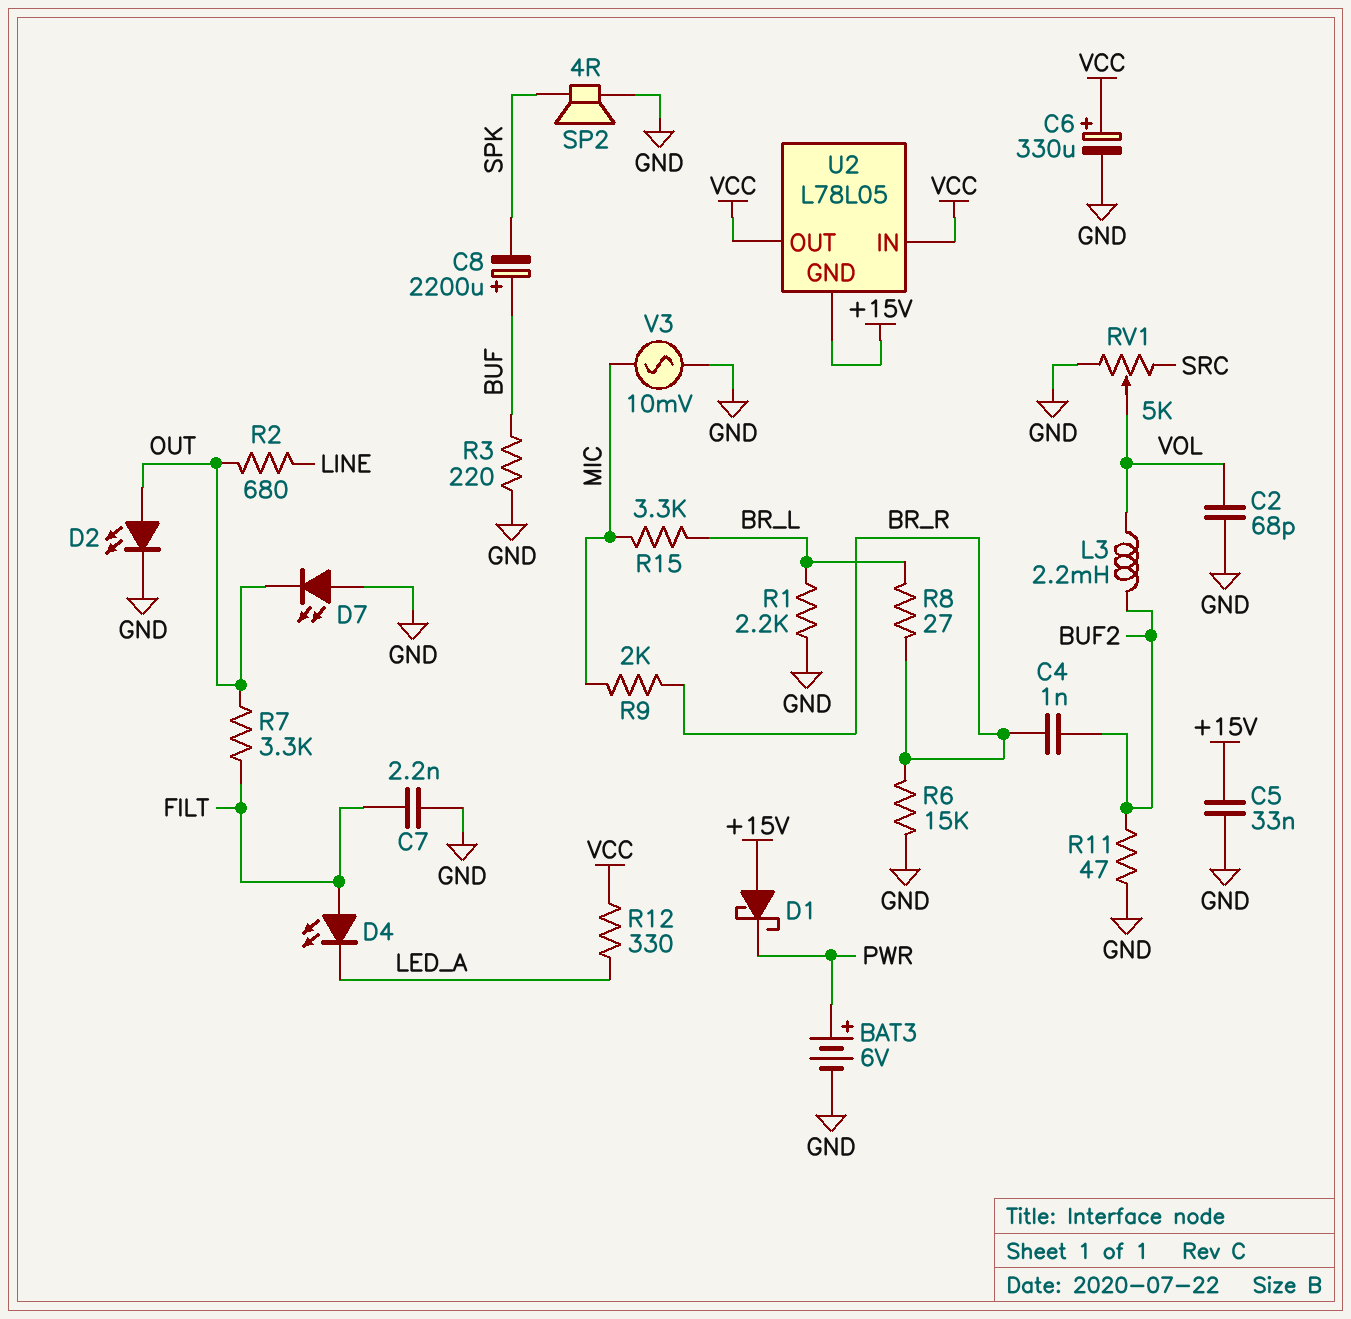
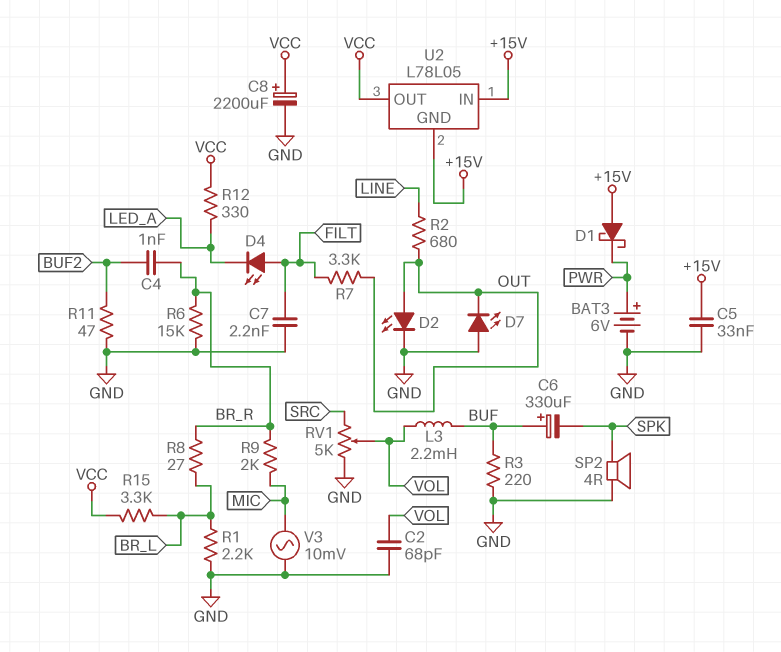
C6: 330uF (plus VCC, minus GND) -> 330uF (plus BUF, minus SPK)
C8: 2200uF (plus BUF, minus SPK) -> 2200uF (plus VCC, minus GND)
L3: 2.2mH (BUF2, VOL) -> 2.2mH (BUF, VOL)
R15: 3.3k (BR_L, MIC) -> 3.3k (BR_L, VCC)
U2 pin IN: VCC -> +15V

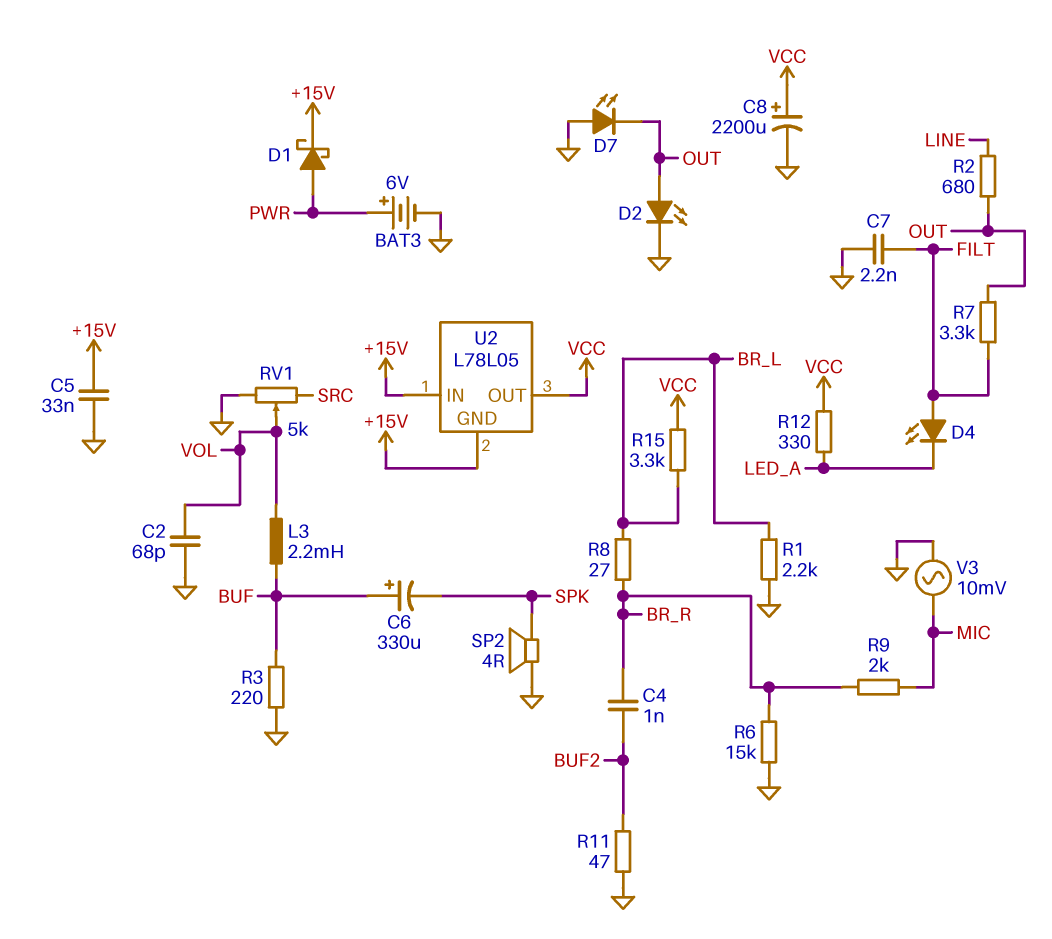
D1: schottky (A +15V, K PWR) -> schottky (A PWR, K +15V)

